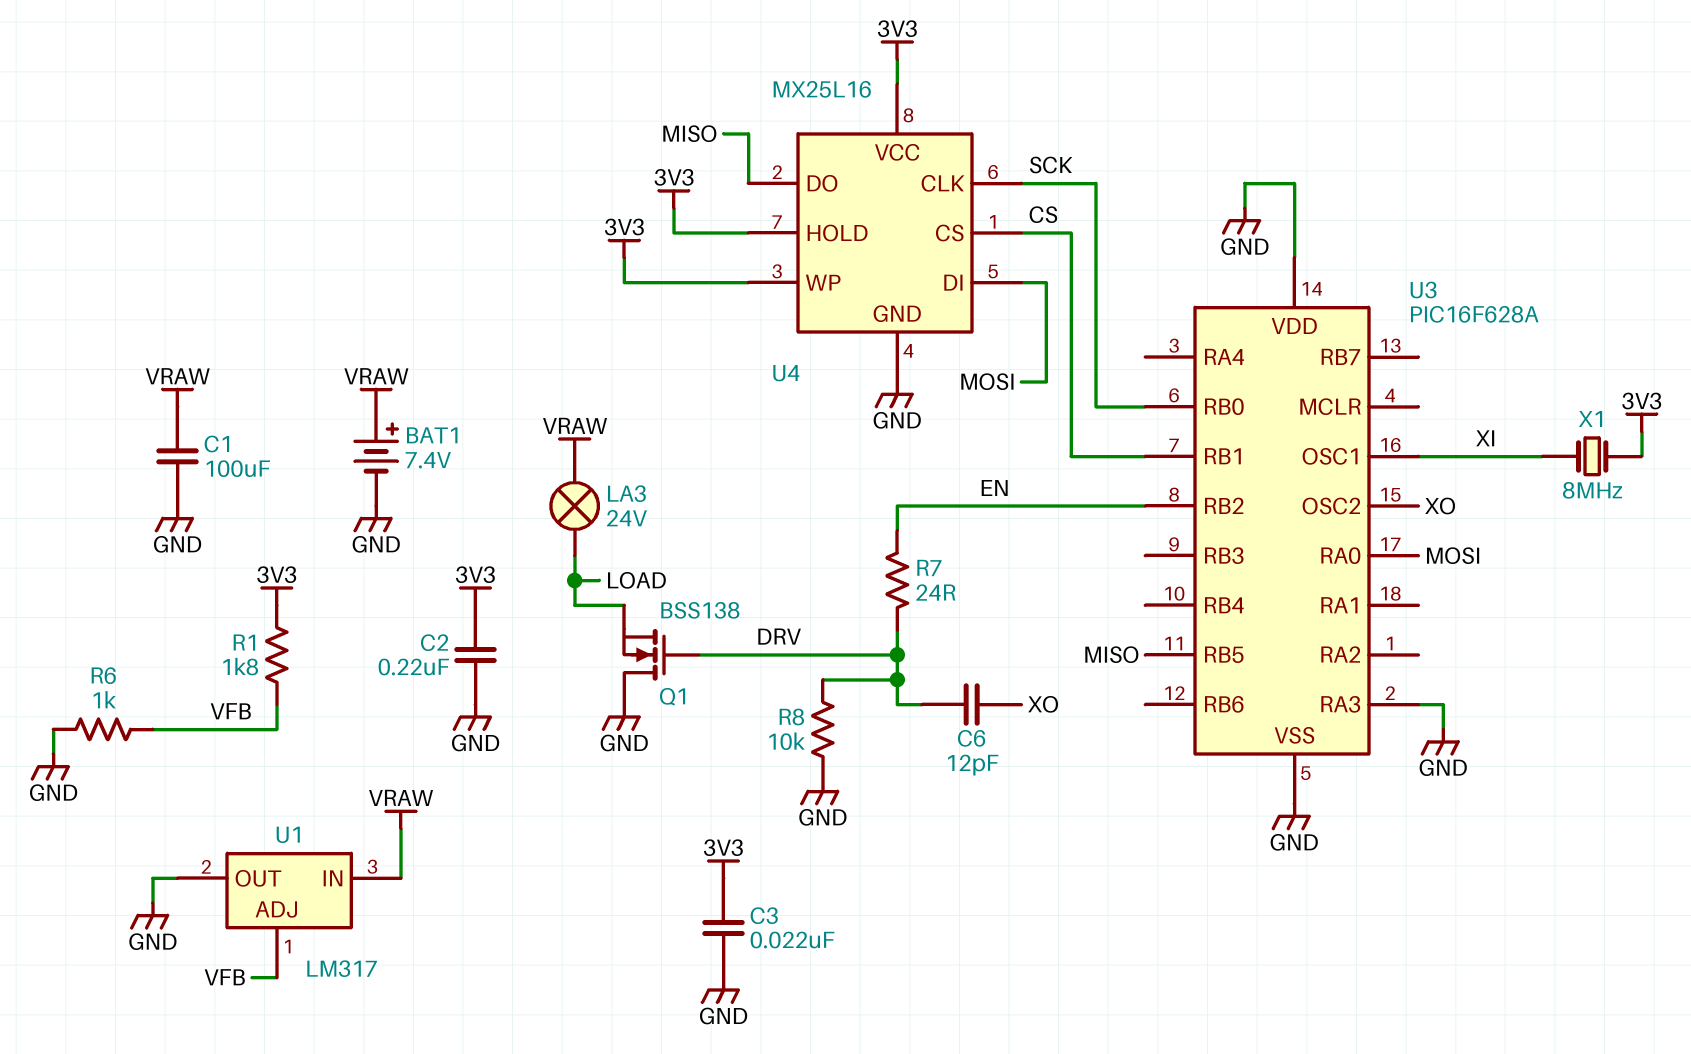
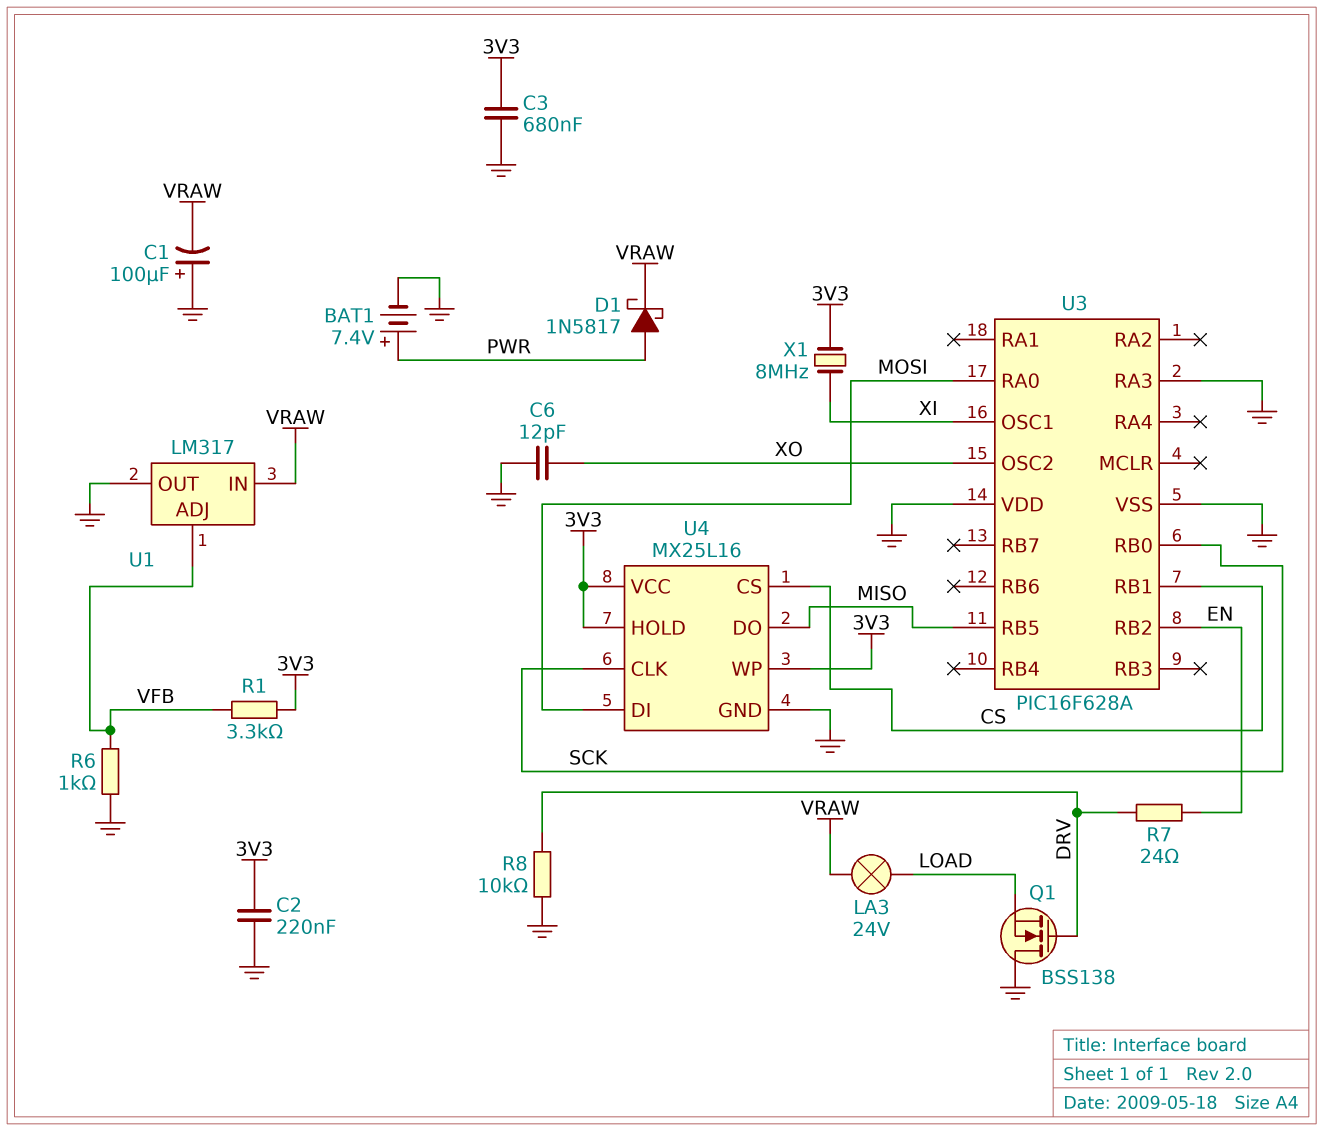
BAT1: 7.4V (plus VRAW, minus GND) -> 7.4V (plus PWR, minus GND)
C1: 100uF (GND, VRAW) -> 100uF (plus GND, minus VRAW)
C3: 22nF (3V3, GND) -> 680nF (3V3, GND)
C6: 12pF (DRV, XO) -> 12pF (GND, XO)
D1: none -> schottky 1N5817 (A PWR, K VRAW)
R1: 1.8k (3V3, VFB) -> 3.3k (3V3, VFB)

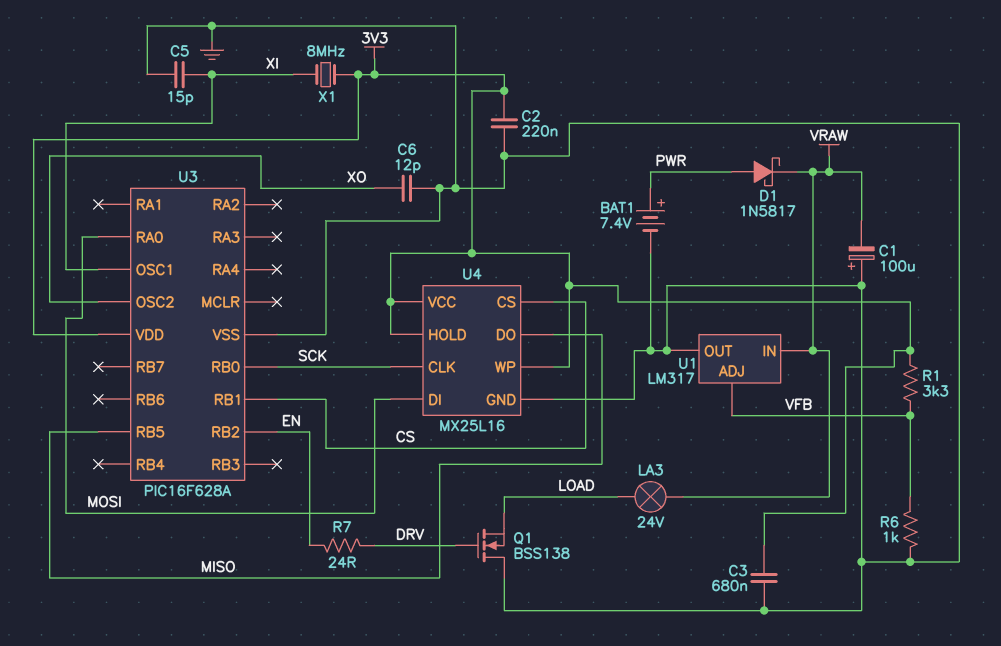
C5: none -> 15pF (GND, XI)
R8: 10k (DRV, GND) -> none
U3 pin RA3: GND -> none
U3 pin VDD: GND -> 3V3

